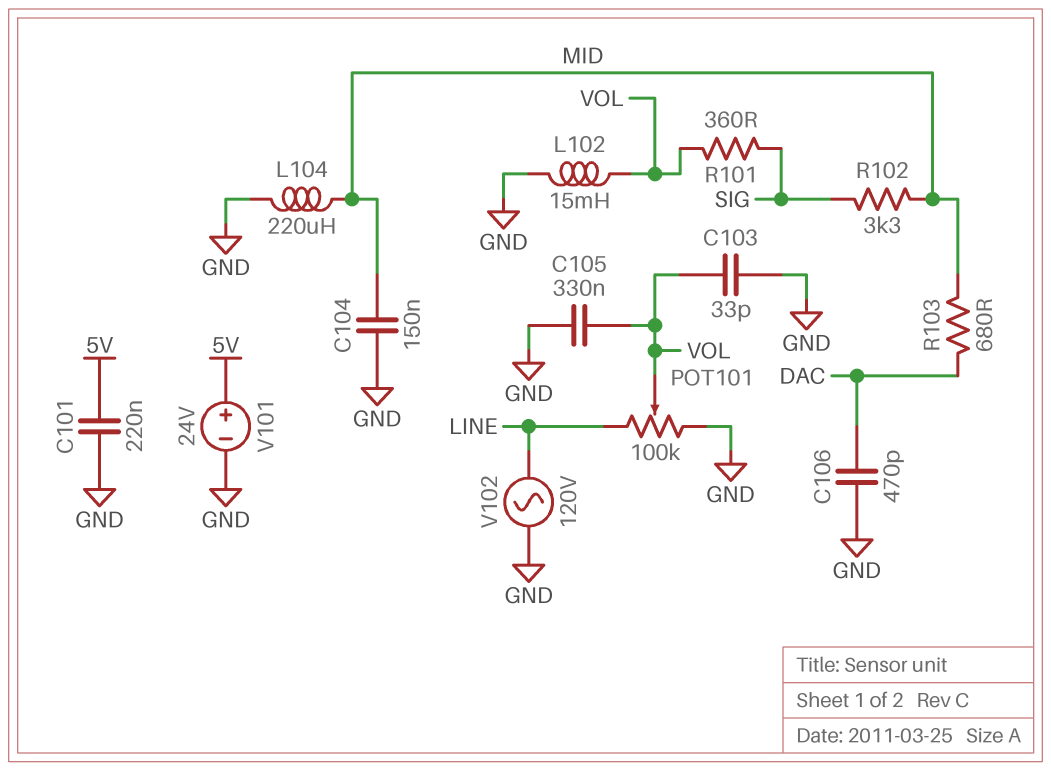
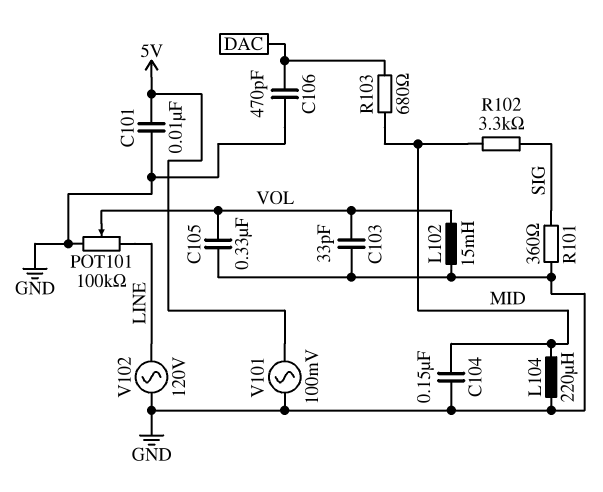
C101: 220nF (5V, GND) -> 10nF (5V, GND)
R101: 360 (SIG, VOL) -> 360 (GND, SIG)
V101: 24V (plus 5V, minus GND) -> AC 100mV (5V, GND)

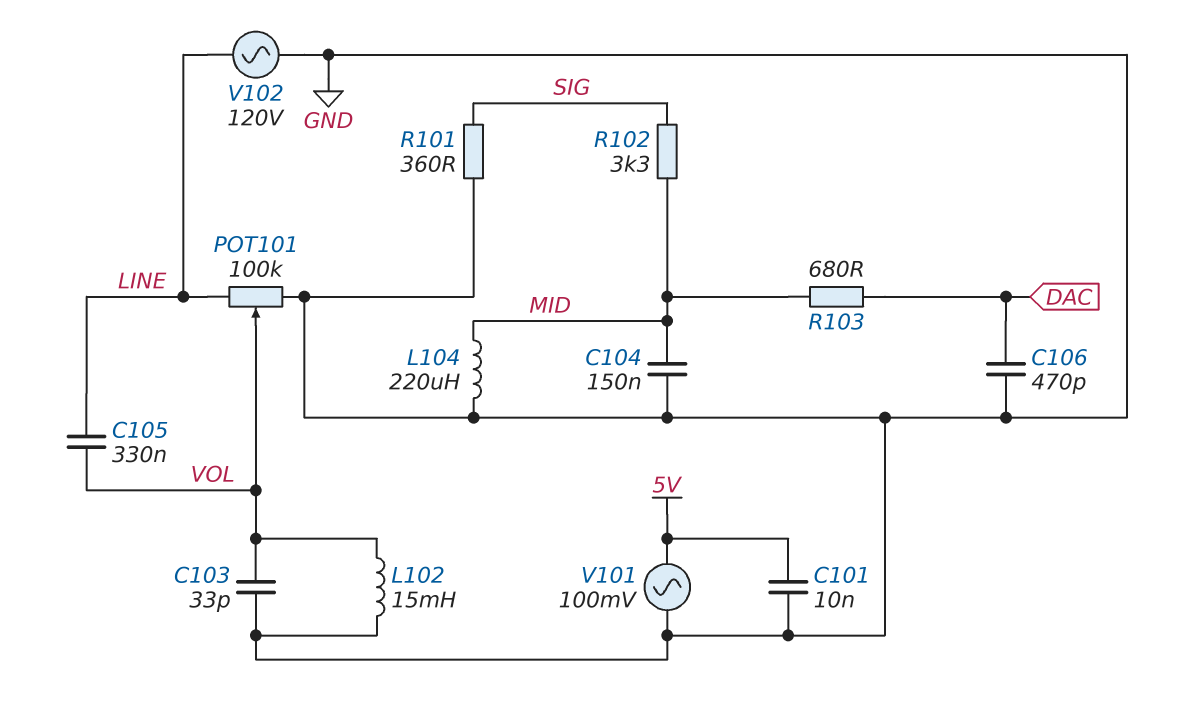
C105: 330nF (GND, VOL) -> 330nF (LINE, VOL)

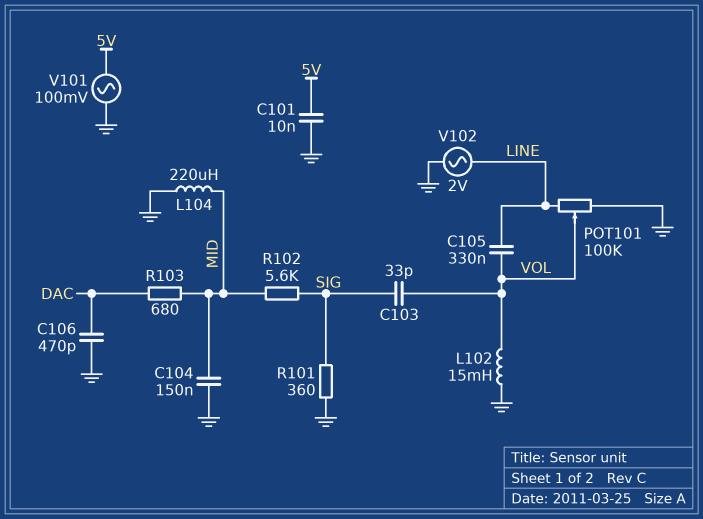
C103: 33pF (GND, VOL) -> 33pF (SIG, VOL)
R102: 3.3k (MID, SIG) -> 5.6k (MID, SIG)
V102: AC 120V (GND, LINE) -> AC 2V (GND, LINE)

